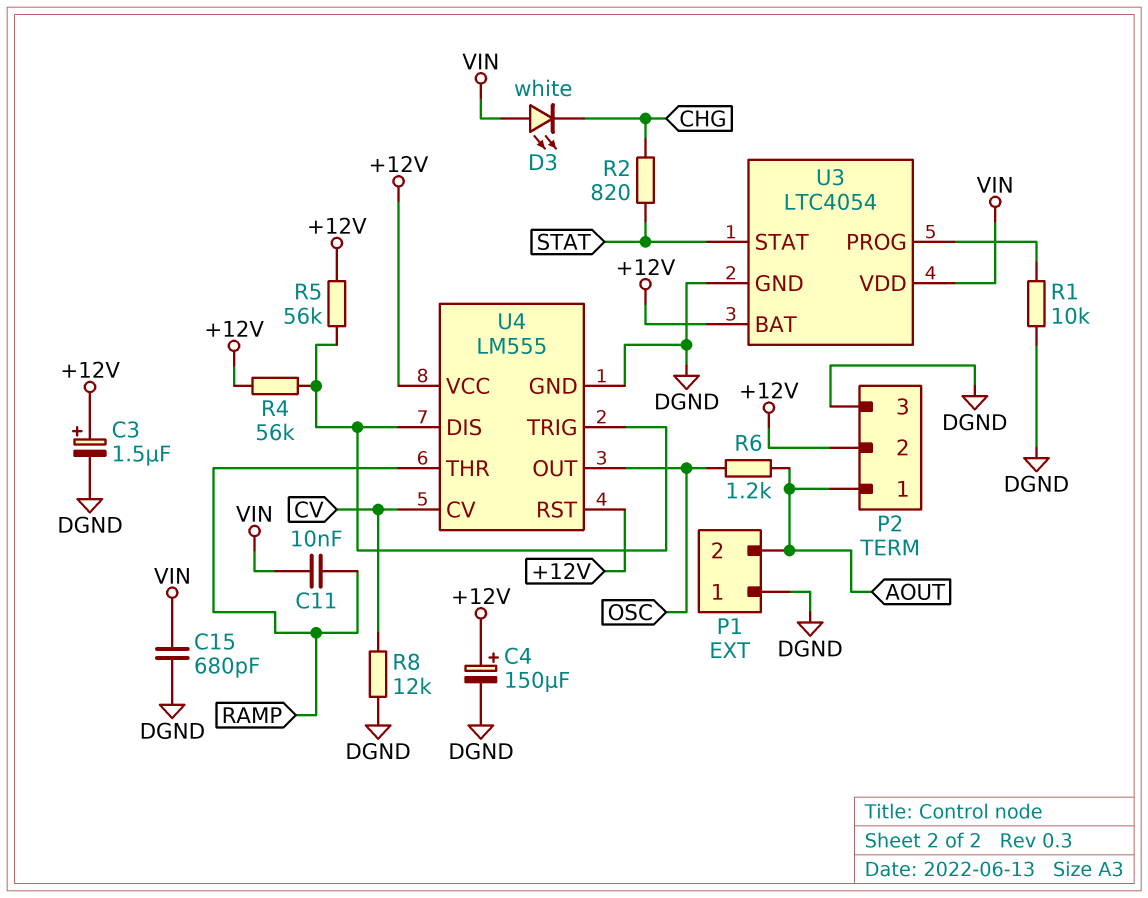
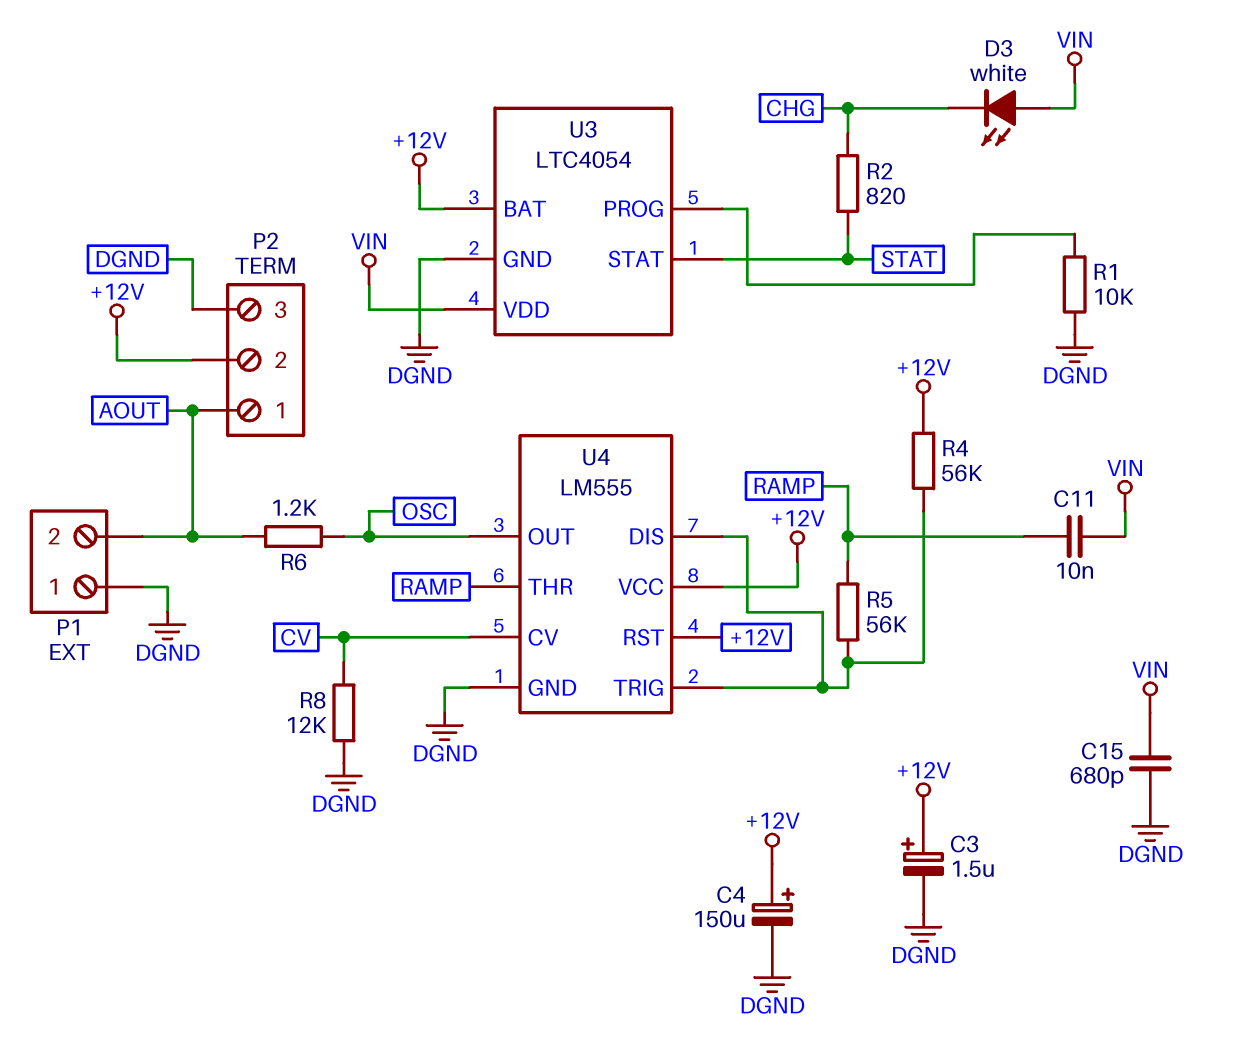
R5: 56k (+12V, U4/DIS) -> 56k (RAMP, U4/DIS)

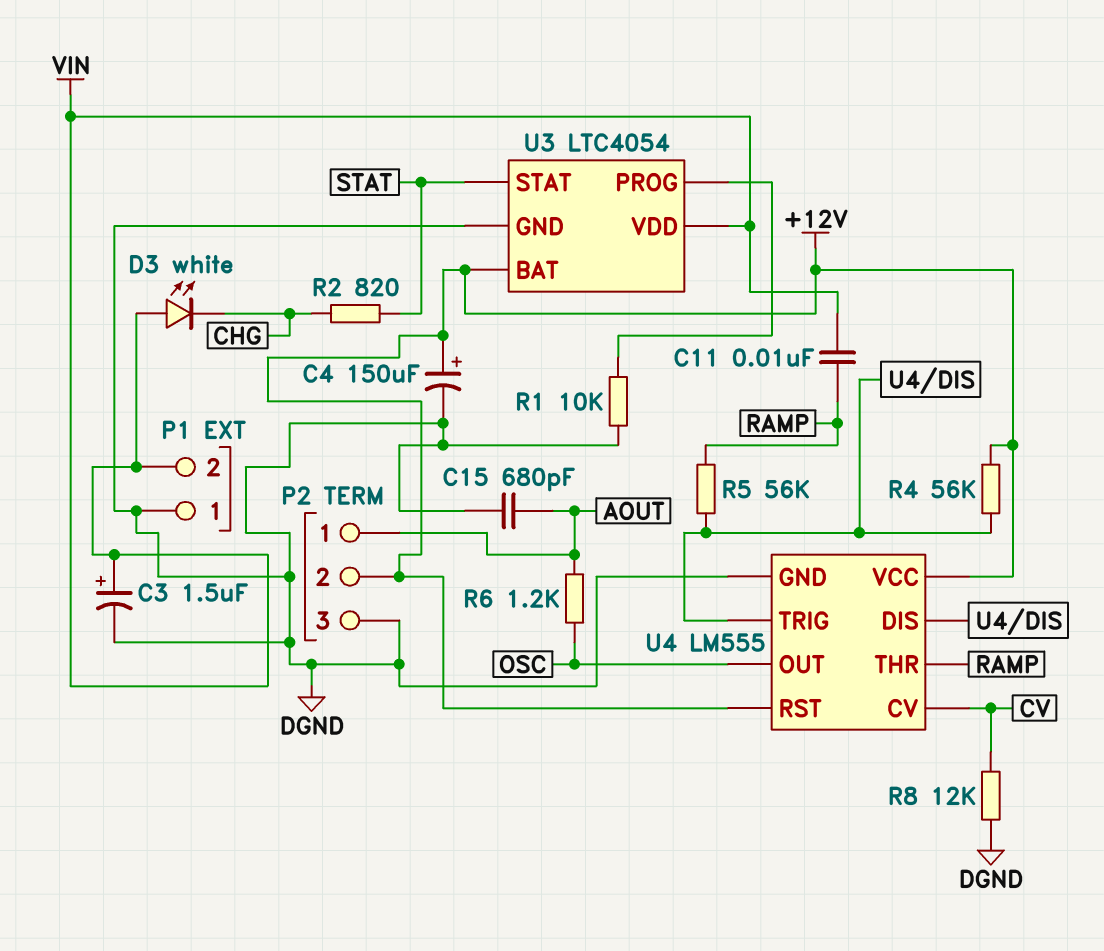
C3: 1.5uF (plus +12V, minus DGND) -> 1.5uF (plus VIN, minus DGND)
C15: 680pF (DGND, VIN) -> 680pF (AOUT, DGND)
P1 pin 2: AOUT -> VIN

